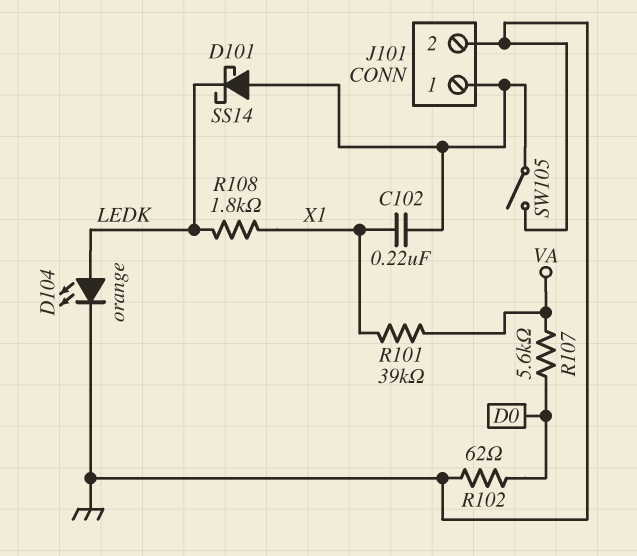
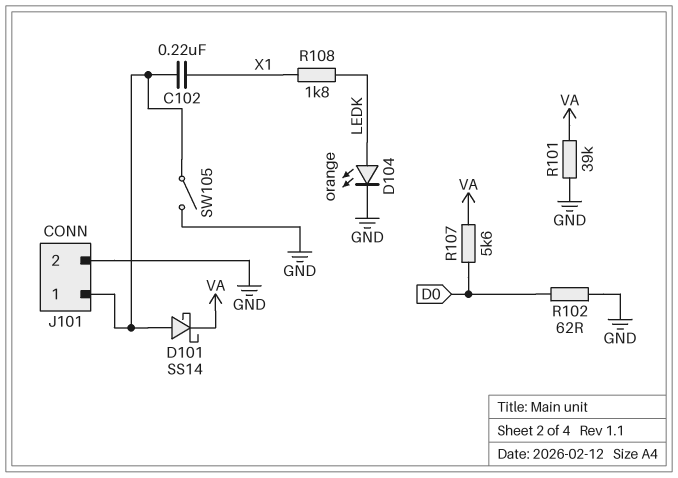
D101: schottky SS14 (A J101/1, K LEDK) -> schottky SS14 (A J101/1, K VA)
R101: 39k (VA, X1) -> 39k (GND, VA)

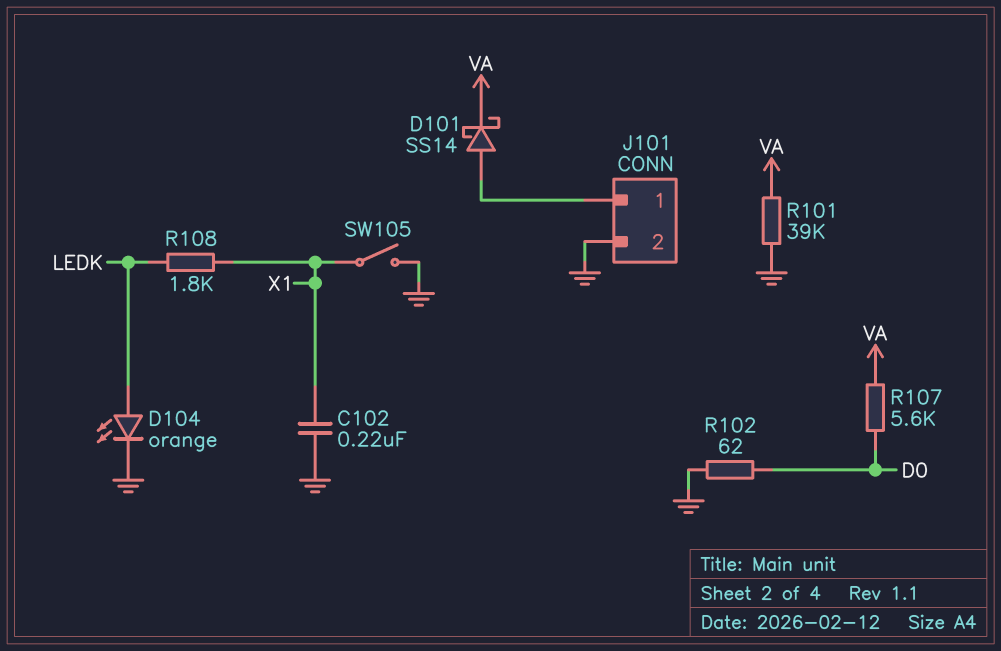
C102: 220nF (J101/1, X1) -> 220nF (GND, X1)
SW105: switch (GND, J101/1) -> switch (GND, X1)

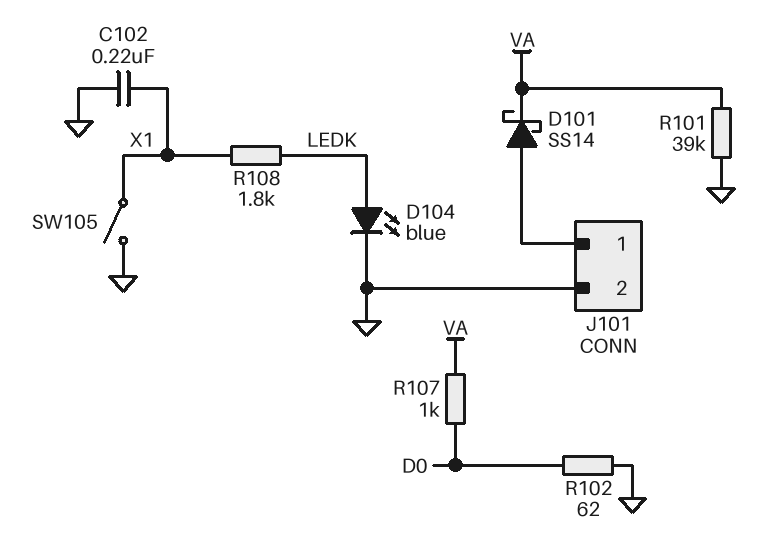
D104: LED orange (A LEDK, K GND) -> LED blue (A LEDK, K GND)
R107: 5.6k (D0, VA) -> 1k (D0, VA)

